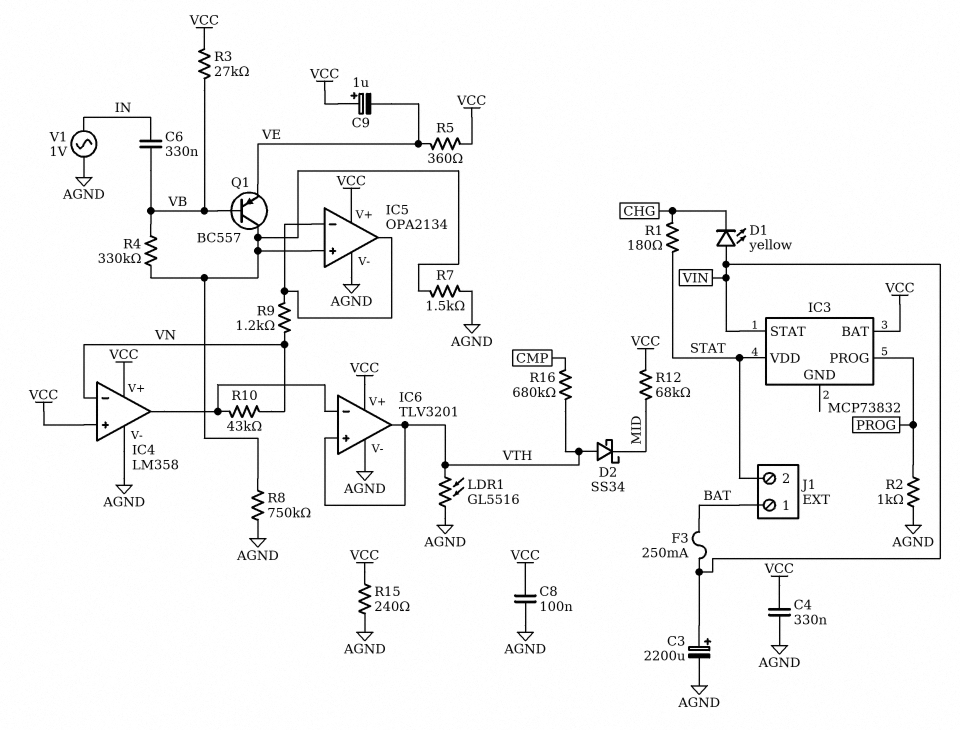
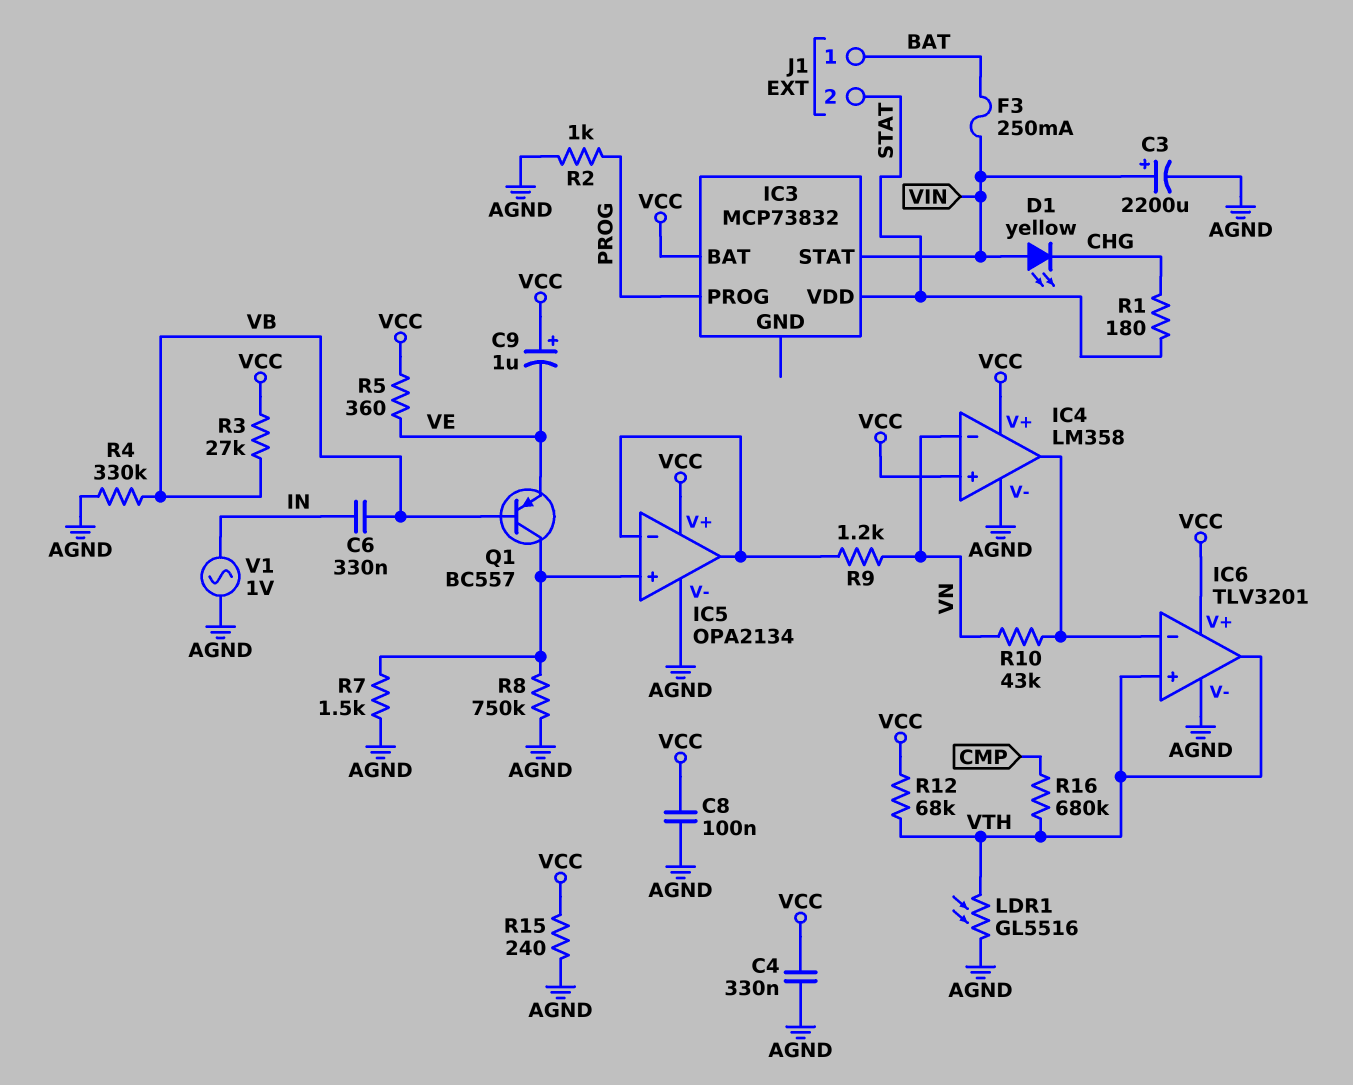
D2: schottky SS34 (A VTH, K MID) -> none
R4: 330k (IC5/in+, VB) -> 330k (AGND, VB)
R12: 68k (MID, VCC) -> 68k (VCC, VTH)

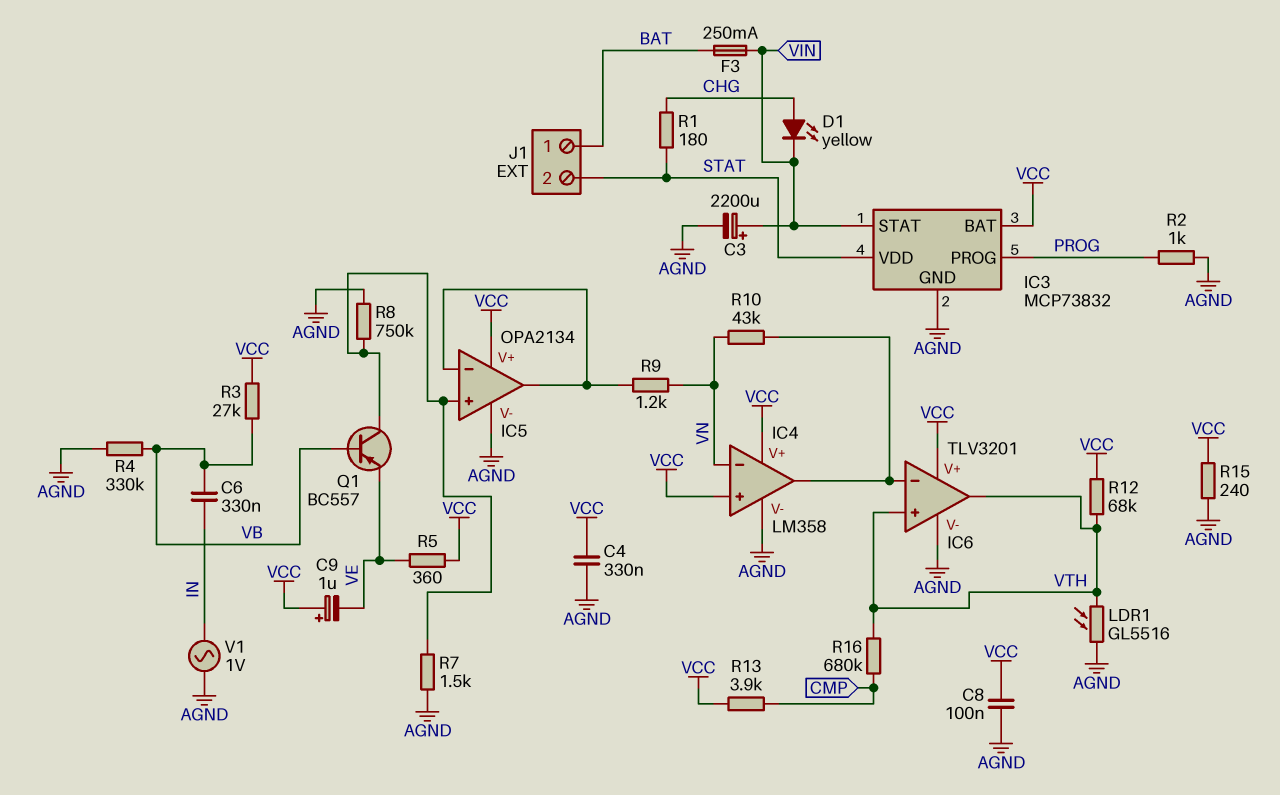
D1: LED yellow (A VIN, K CHG) -> LED yellow (A CHG, K VIN)
IC3 pin GND: none -> AGND
R13: none -> 3.9k (CMP, VCC)

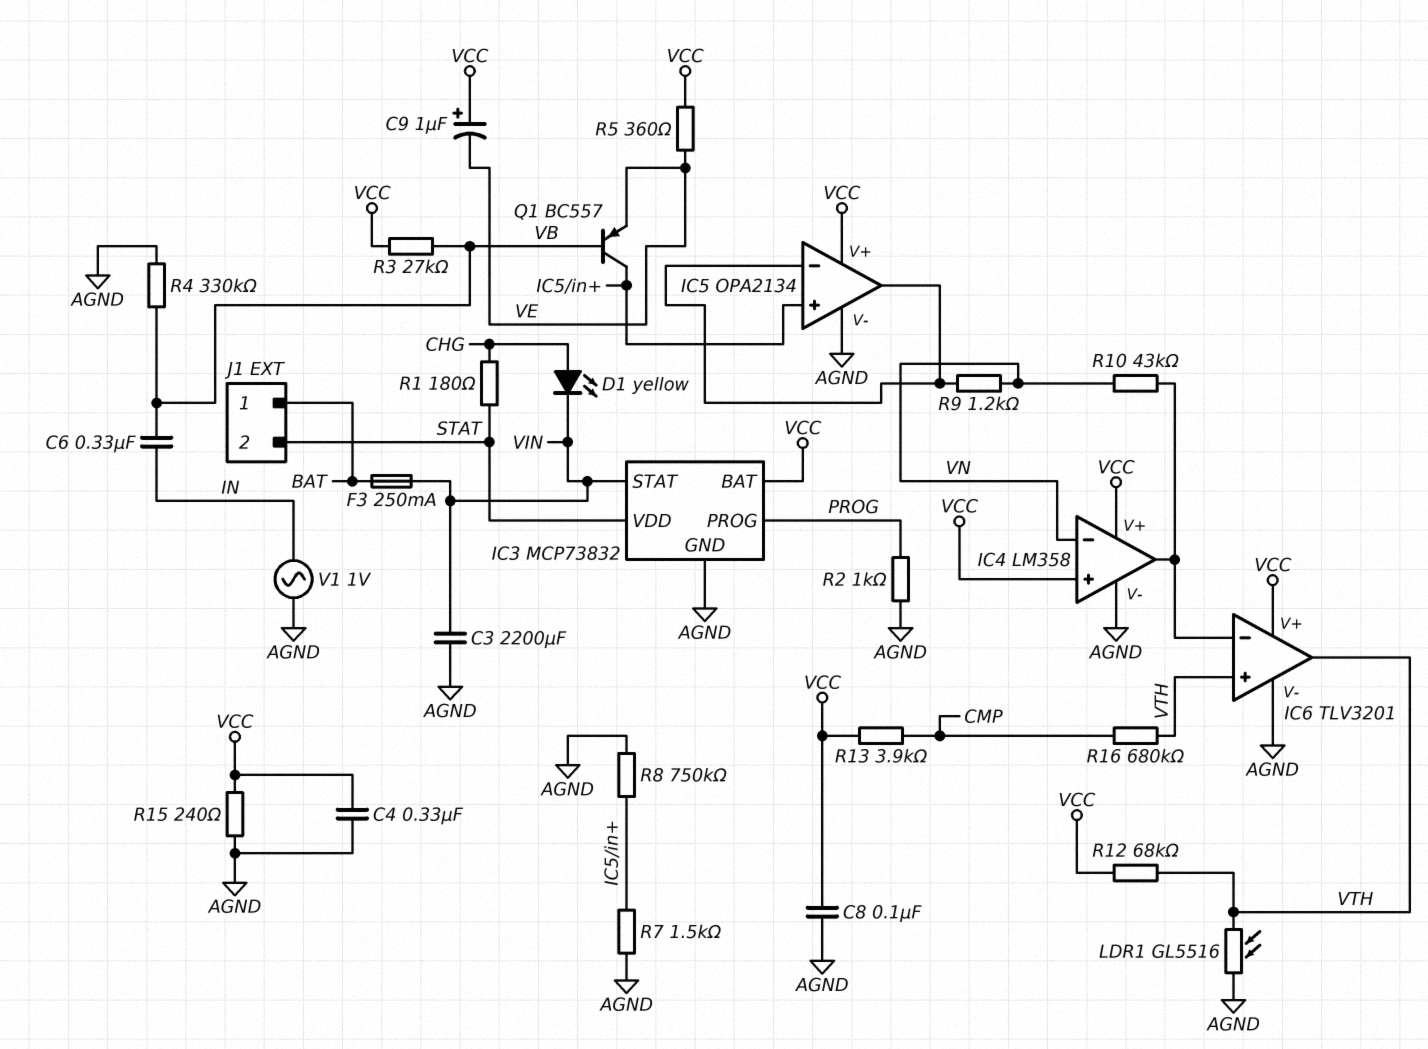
C3: 2200uF (plus VIN, minus AGND) -> 2200uF (AGND, VIN)

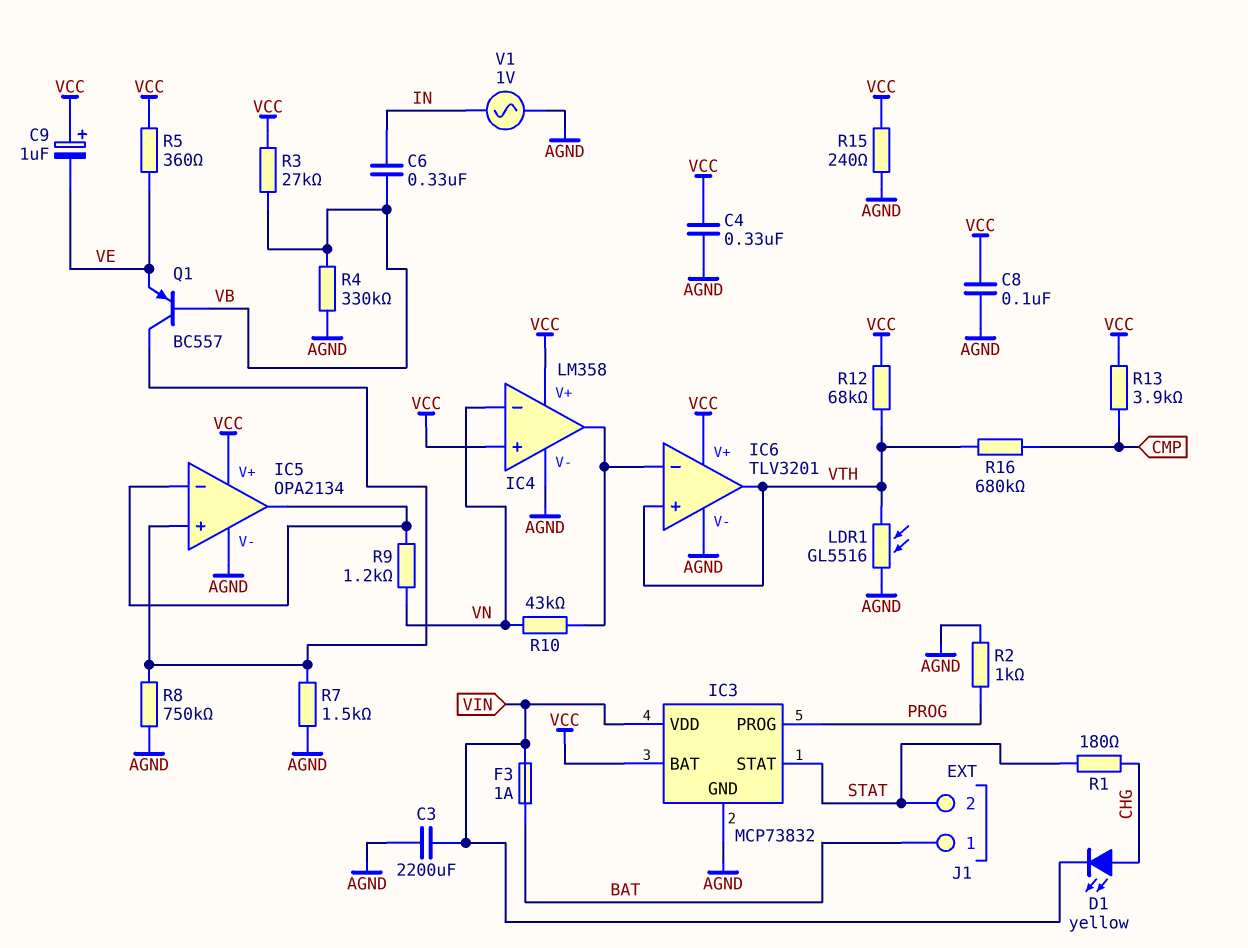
F3: 250mA (BAT, VIN) -> 1A (BAT, VIN)
IC3 pin STAT: VIN -> STAT
IC3 pin VDD: STAT -> VIN

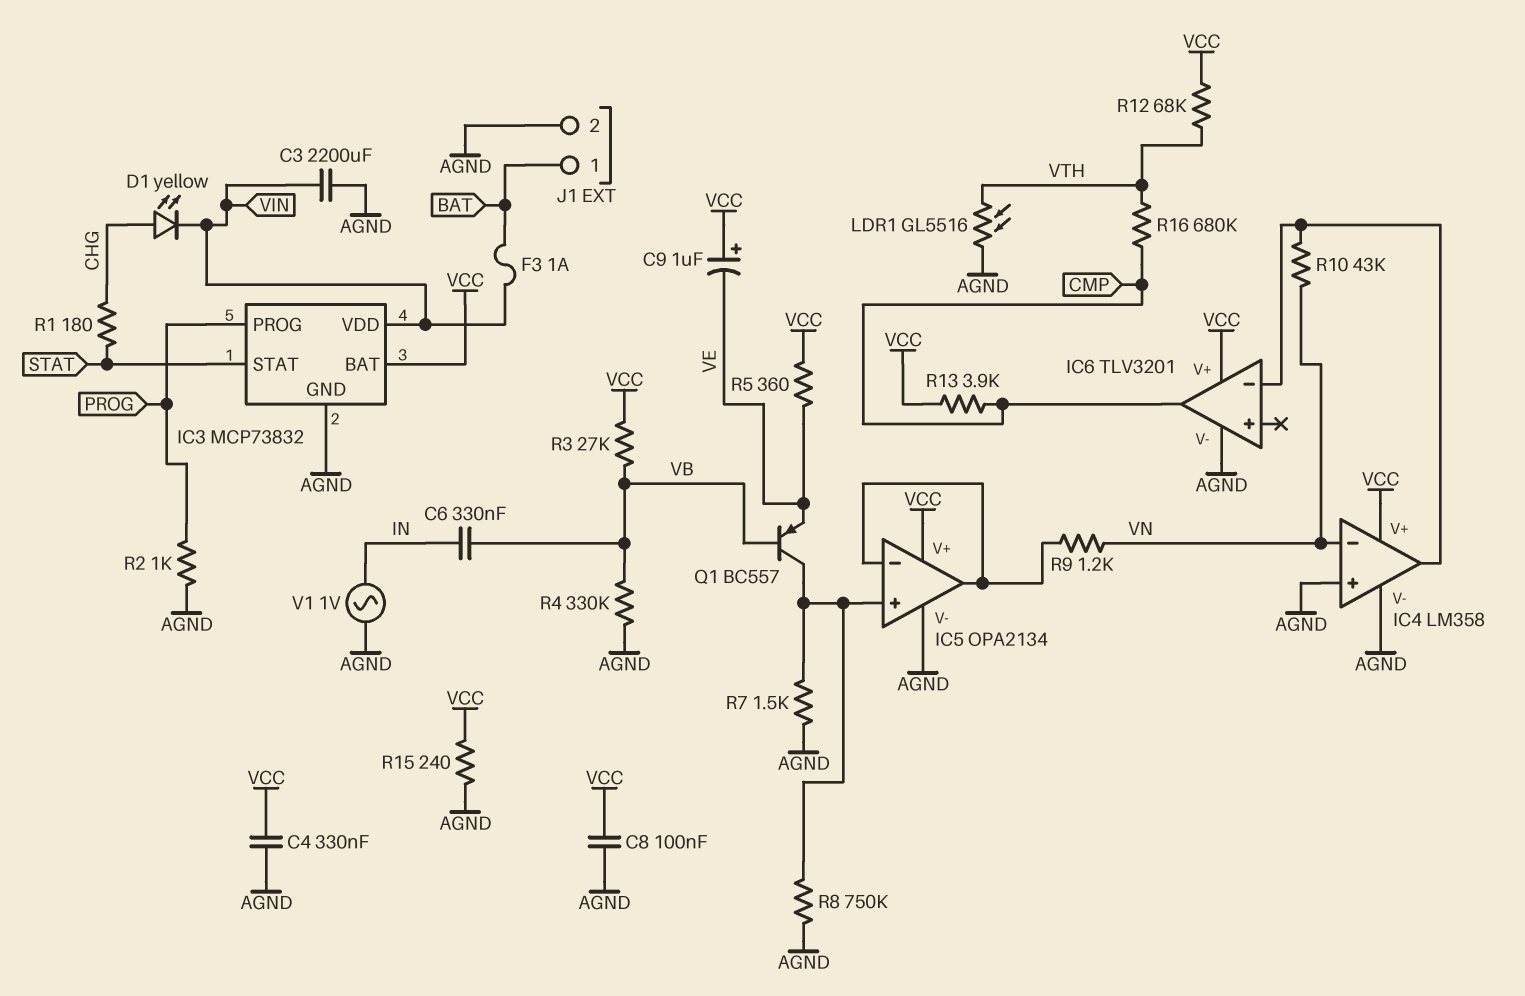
IC4 pin in+: VCC -> AGND
IC6 pin in+: VTH -> none
IC6 pin out: VTH -> CMP
J1 pin 2: STAT -> AGND

